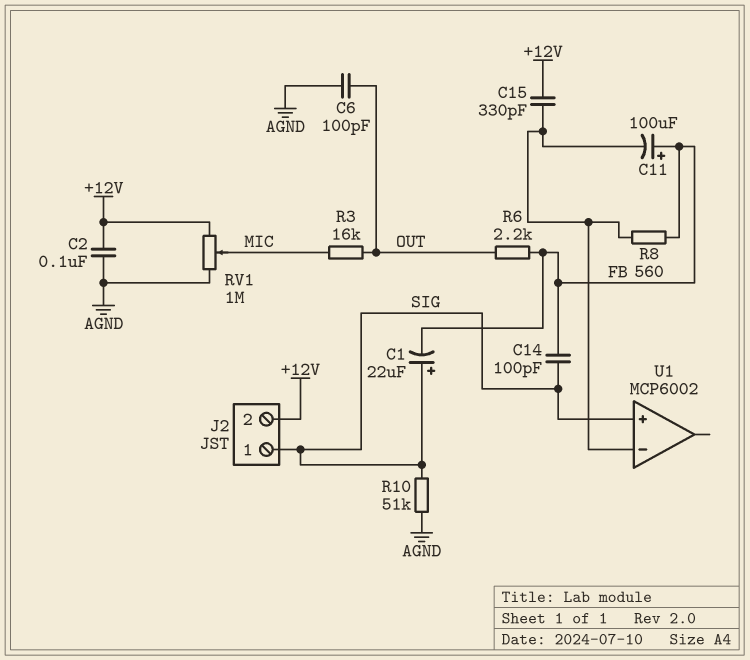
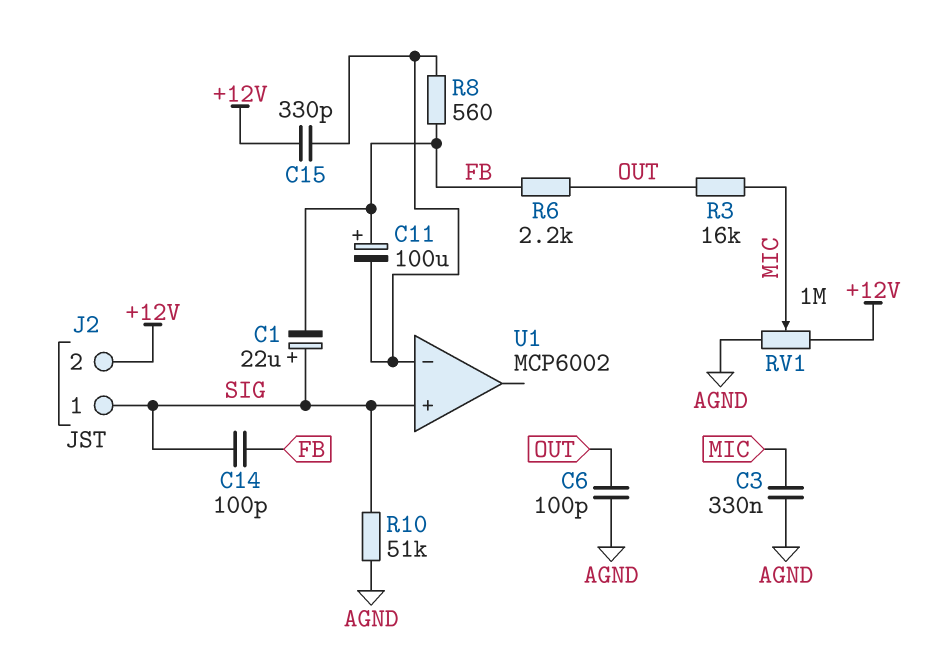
C2: 100nF (+12V, AGND) -> none
C3: none -> 330nF (AGND, MIC)

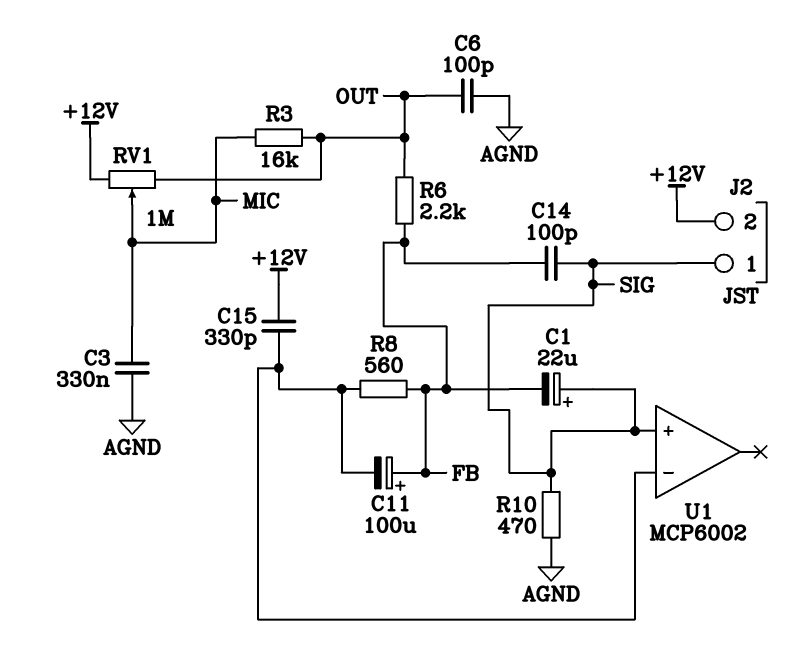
R10: 51k (AGND, SIG) -> 470 (AGND, SIG)
RV1: 1M (+12V, AGND, wiper MIC) -> 1M (+12V, OUT, wiper MIC)

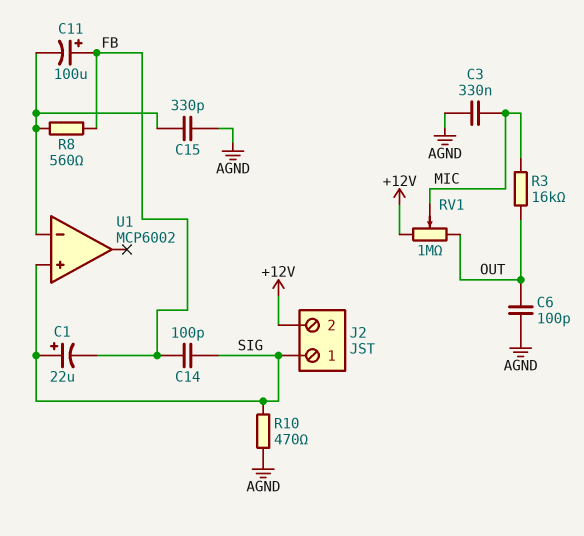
C15: 330pF (+12V, U1/in-) -> 330pF (AGND, U1/in-)
R6: 2.2k (FB, OUT) -> none

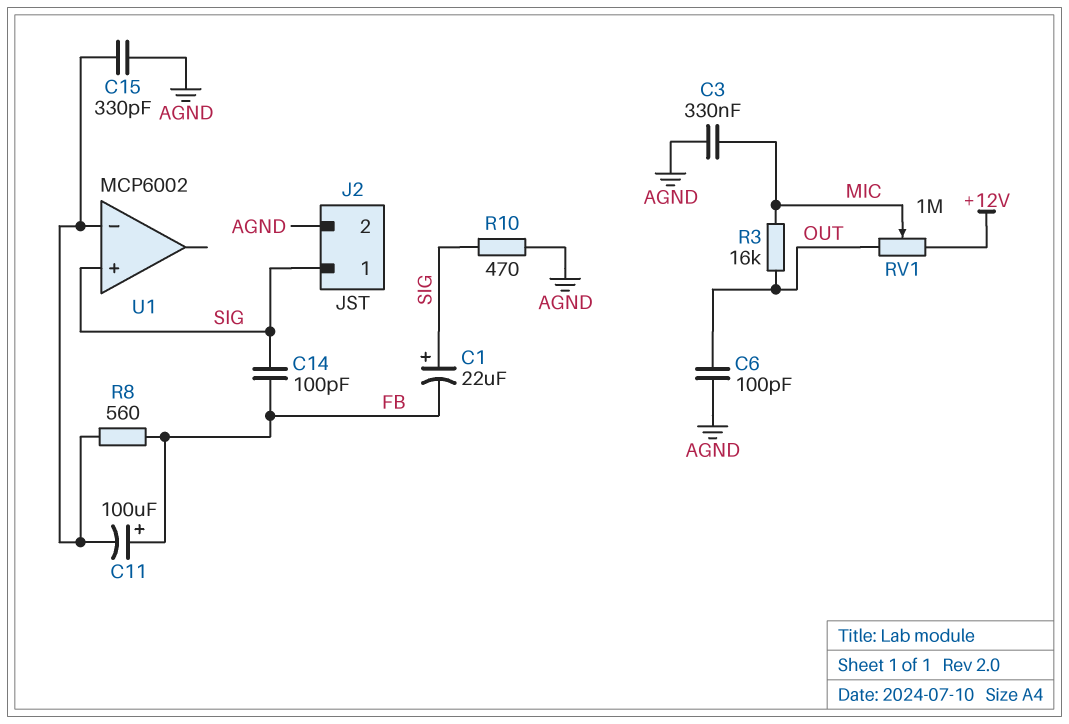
J2 pin 2: +12V -> AGND

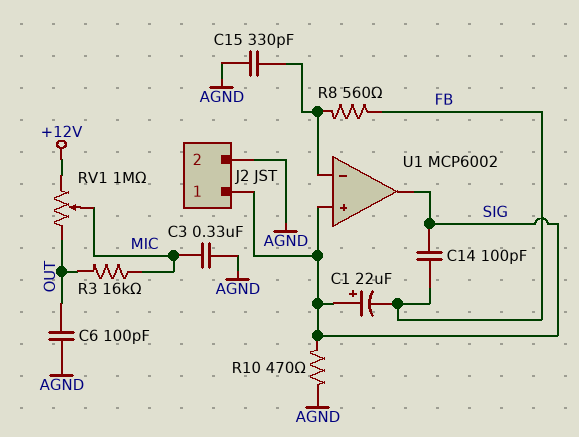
C11: 100uF (plus FB, minus U1/in-) -> none
U1 pin out: none -> SIG

